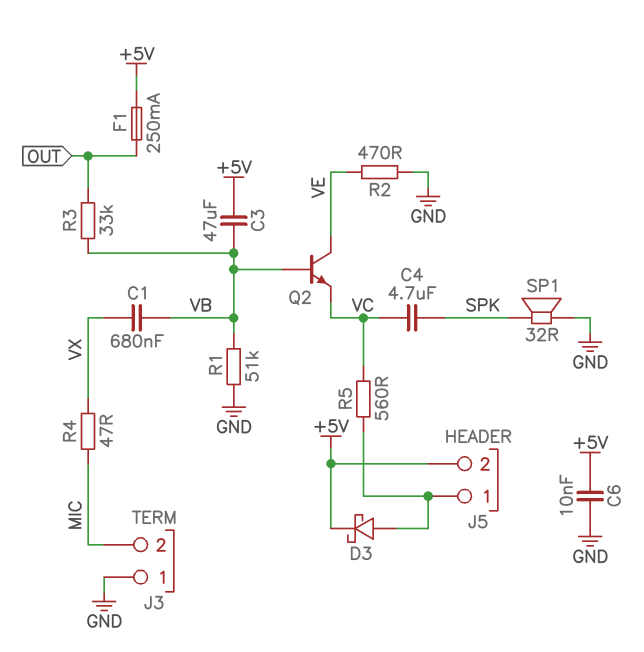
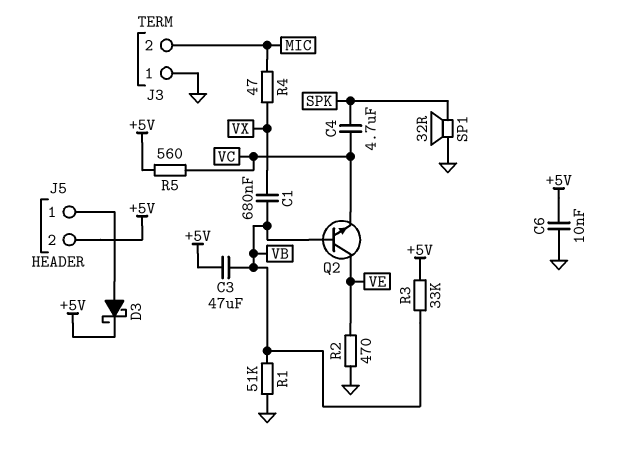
F1: 250mA (+5V, OUT) -> none
R3: 33k (OUT, VB) -> 33k (+5V, VB)
R5: 560 (J5/1, VC) -> 560 (+5V, VC)

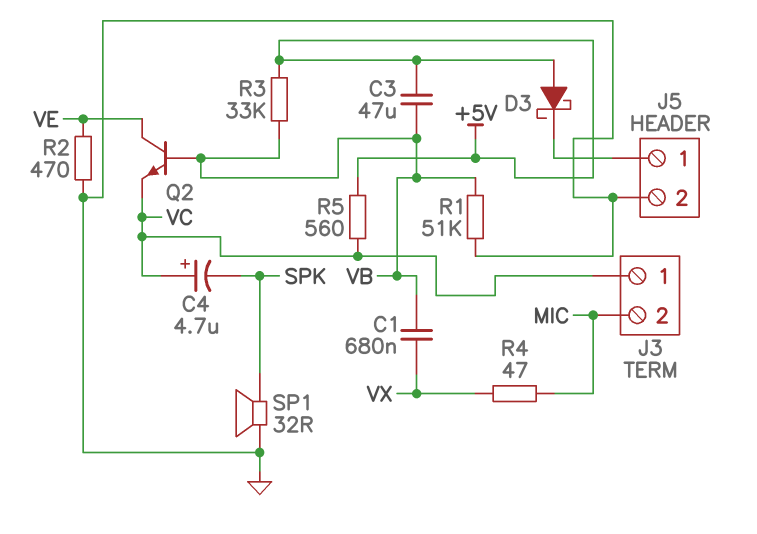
C4: 4.7uF (SPK, VC) -> 4.7uF (plus VC, minus SPK)
C6: 10nF (+5V, GND) -> none
D3: schottky (A J5/1, K +5V) -> schottky (A +5V, K J5/1)
J3 pin 1: GND -> VC
J5 pin 2: +5V -> GND

